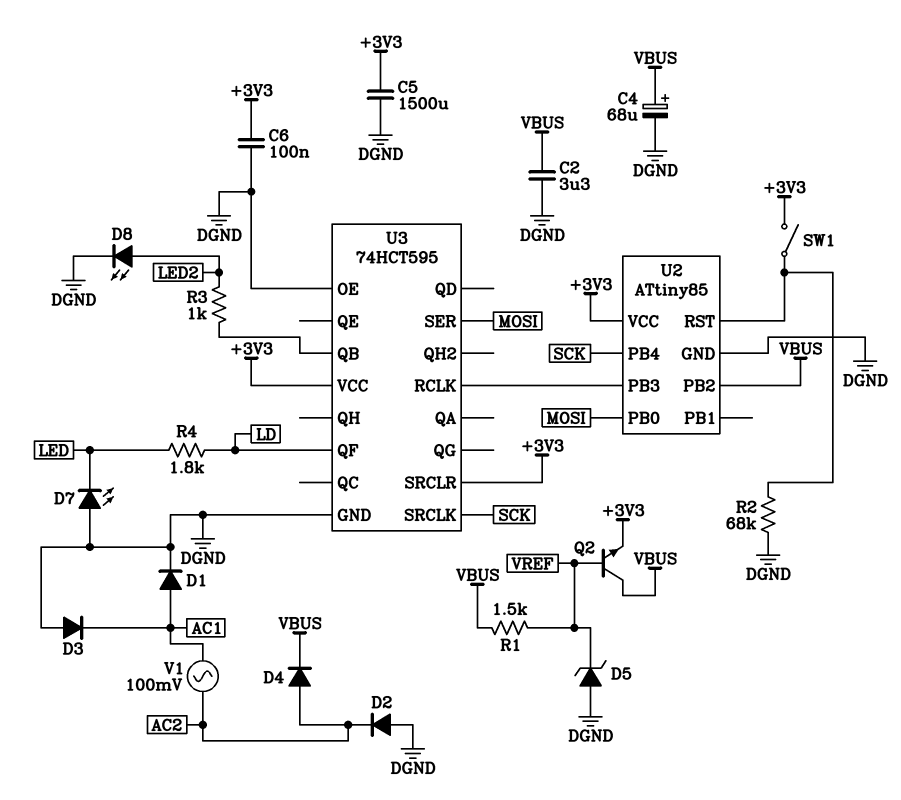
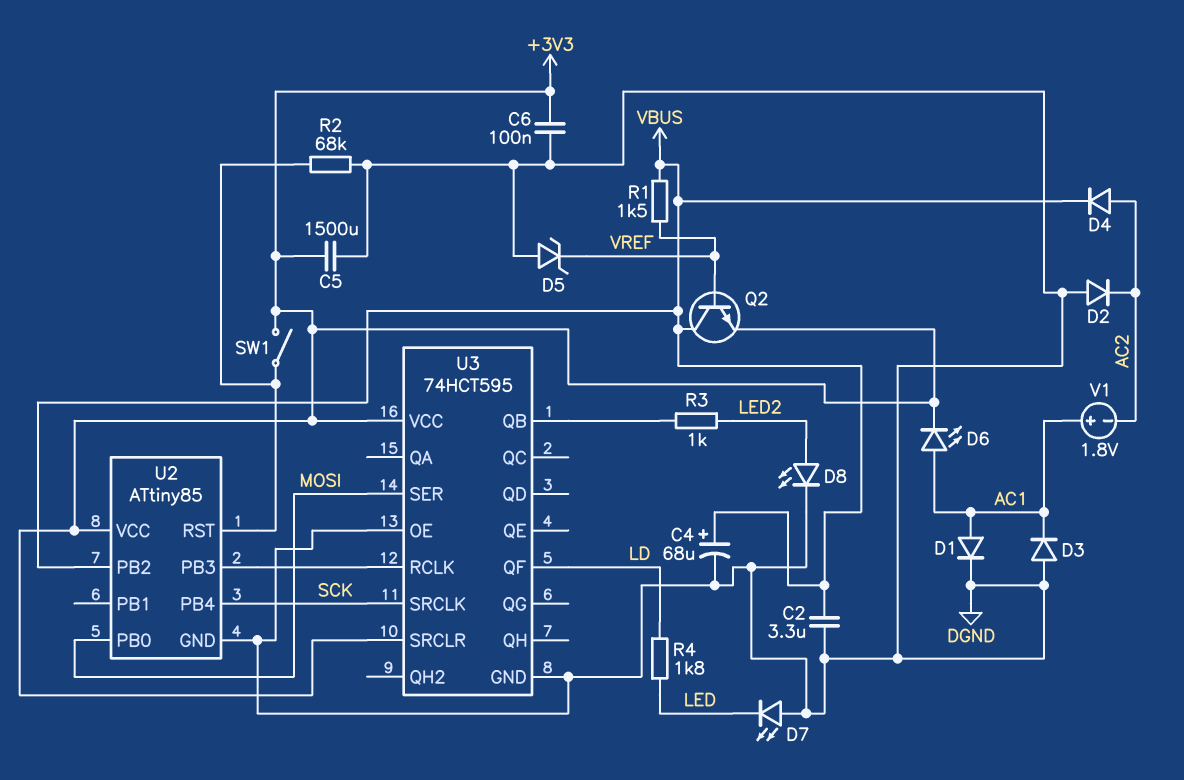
D6: none -> LED (A AC1, K +3V3)
V1: AC 100mV (AC1, AC2) -> 1.8V (plus AC1, minus AC2)

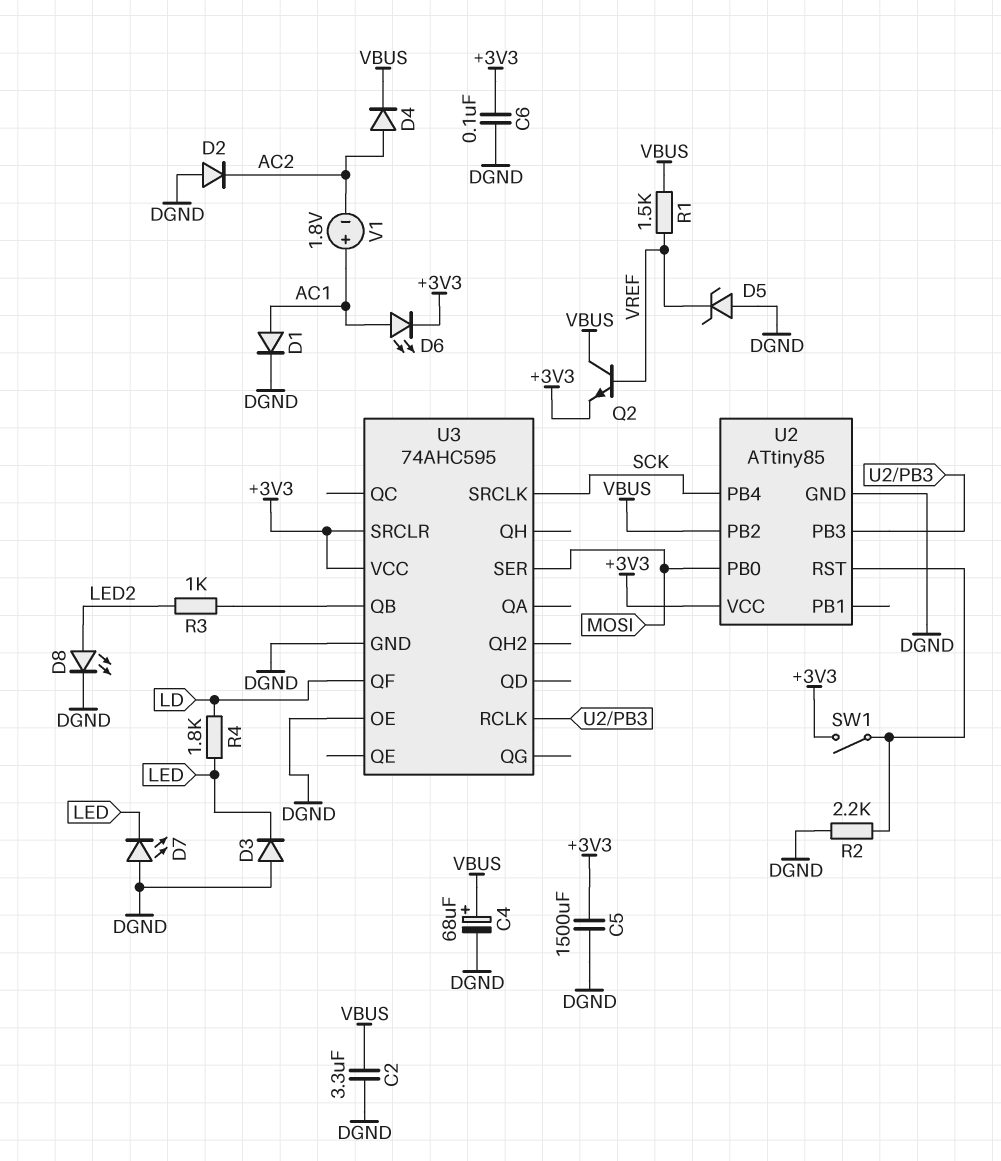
D3: diode (A DGND, K AC1) -> diode (A DGND, K LED)
R2: 68k (DGND, U2/RST) -> 2.2k (DGND, U2/RST)
U3: 74HCT595 -> 74AHC595

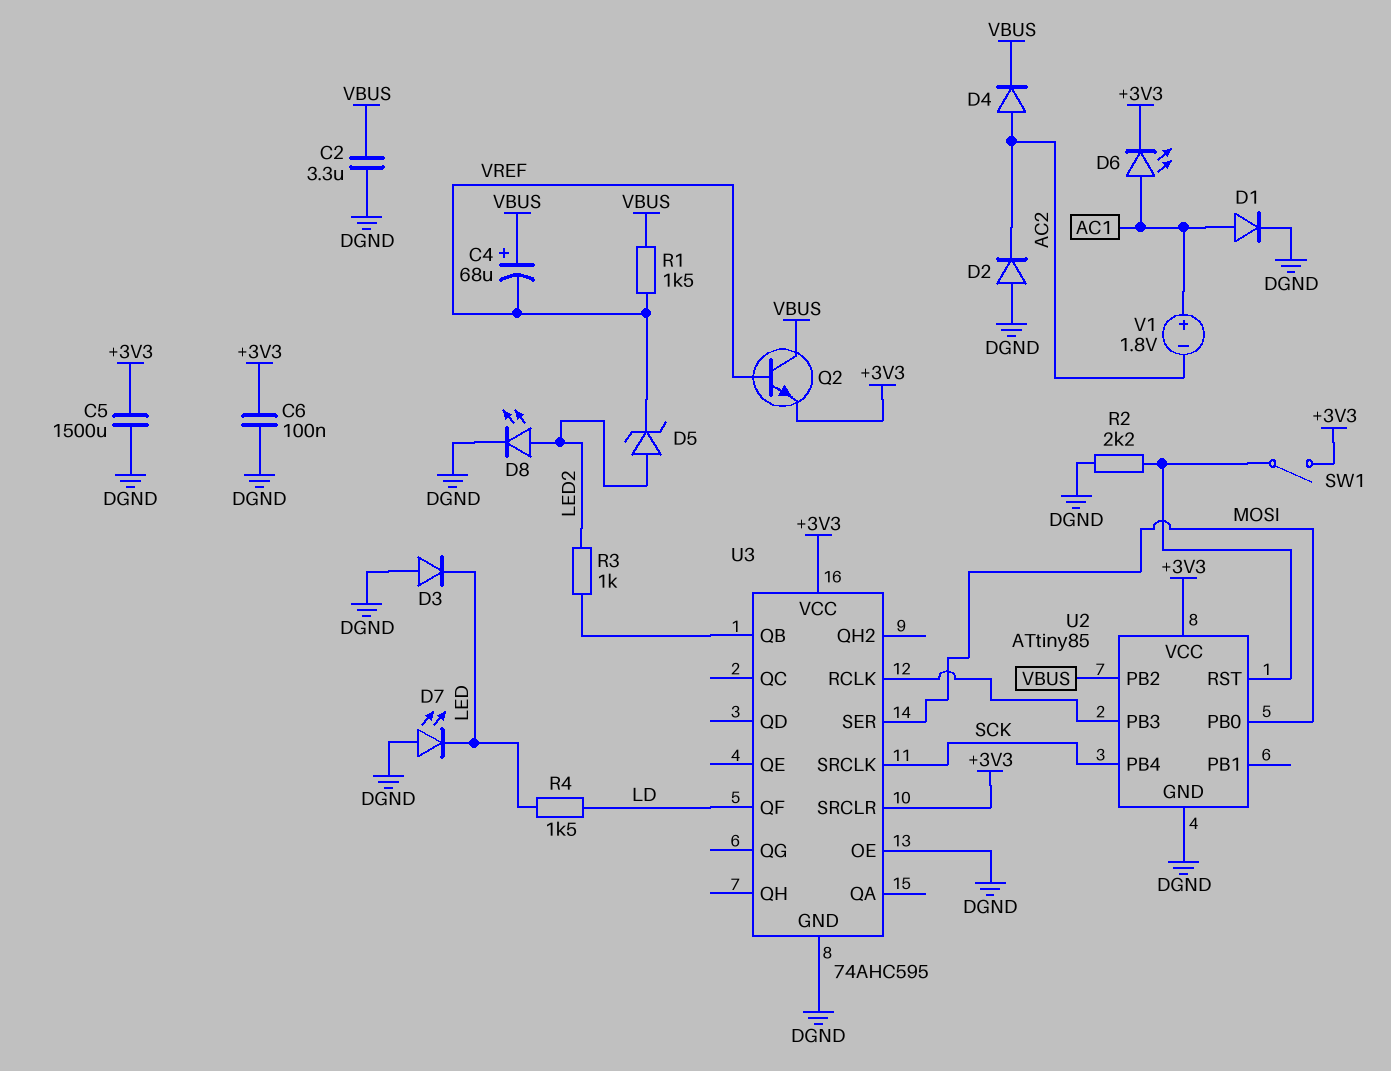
C4: 68uF (plus VBUS, minus DGND) -> 68uF (plus VBUS, minus VREF)
D5: zener (A DGND, K VREF) -> zener (A LED2, K VREF)
R4: 1.8k (LD, LED) -> 1.5k (LD, LED)

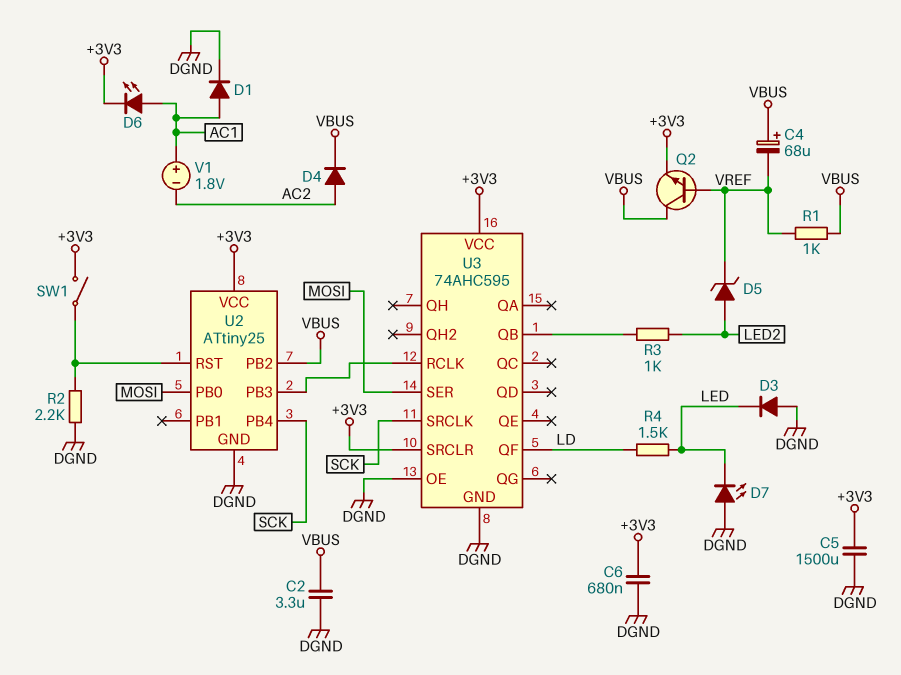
C6: 100nF (+3V3, DGND) -> 680nF (+3V3, DGND)
D2: diode (A DGND, K AC2) -> none
D8: LED (A LED2, K DGND) -> none
R1: 1.5k (VBUS, VREF) -> 1k (VBUS, VREF)
U2: ATtiny85 -> ATtiny25

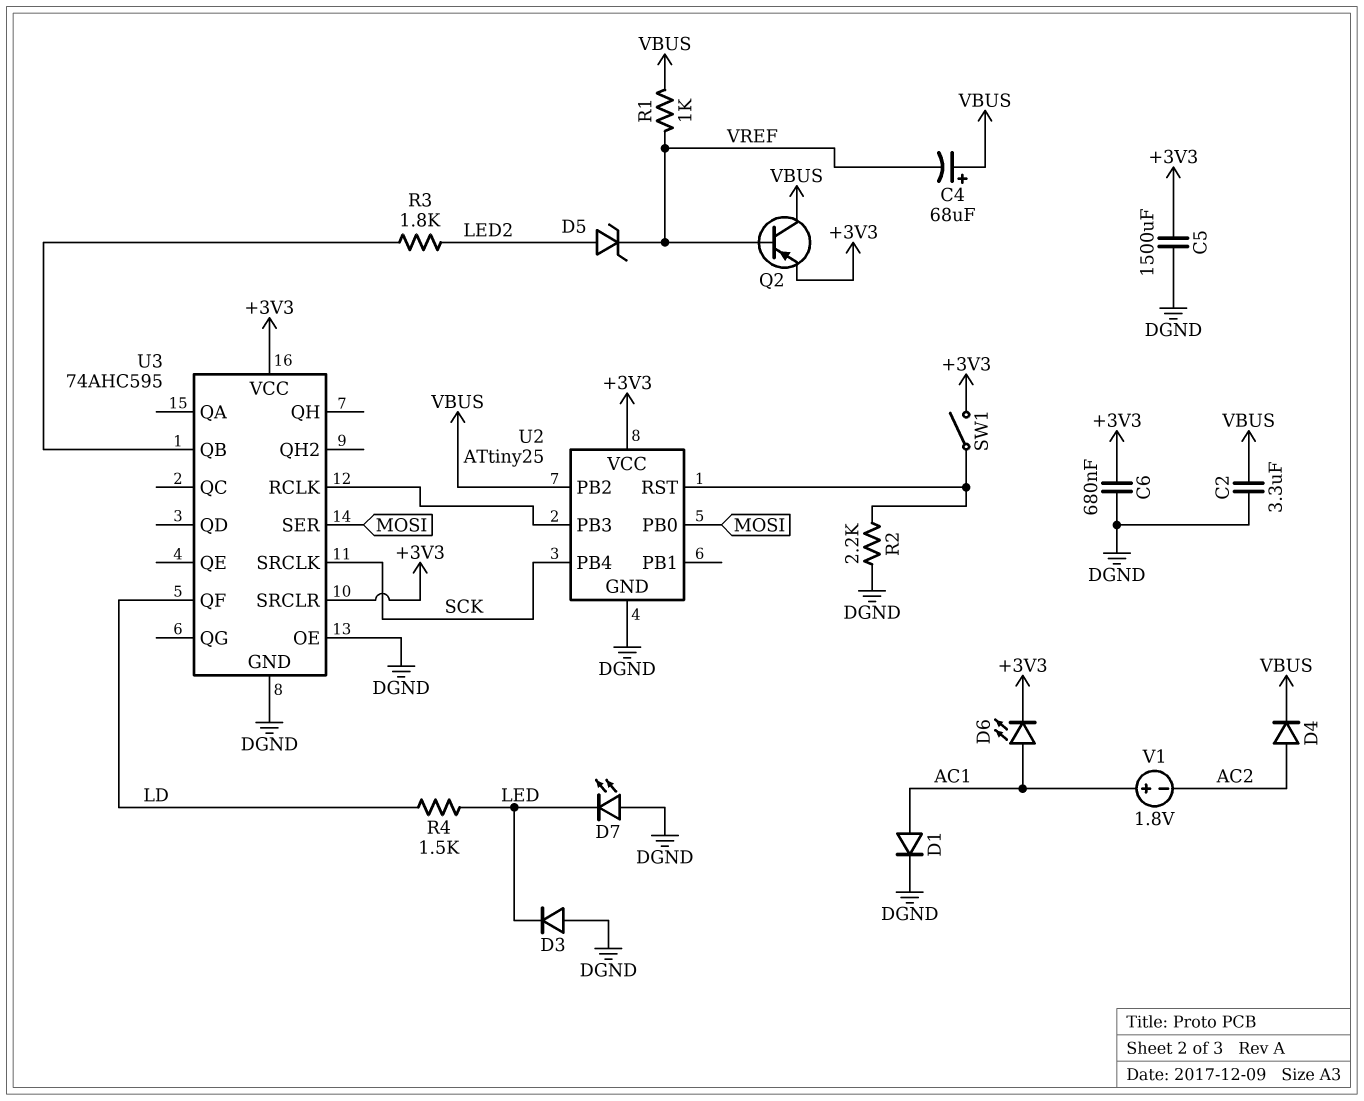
Q2: NPN (B VREF, C VBUS, E +3V3) -> PNP (B VREF, C VBUS, E +3V3)
R3: 1k (LED2, U3/QB) -> 1.8k (LED2, U3/QB)

